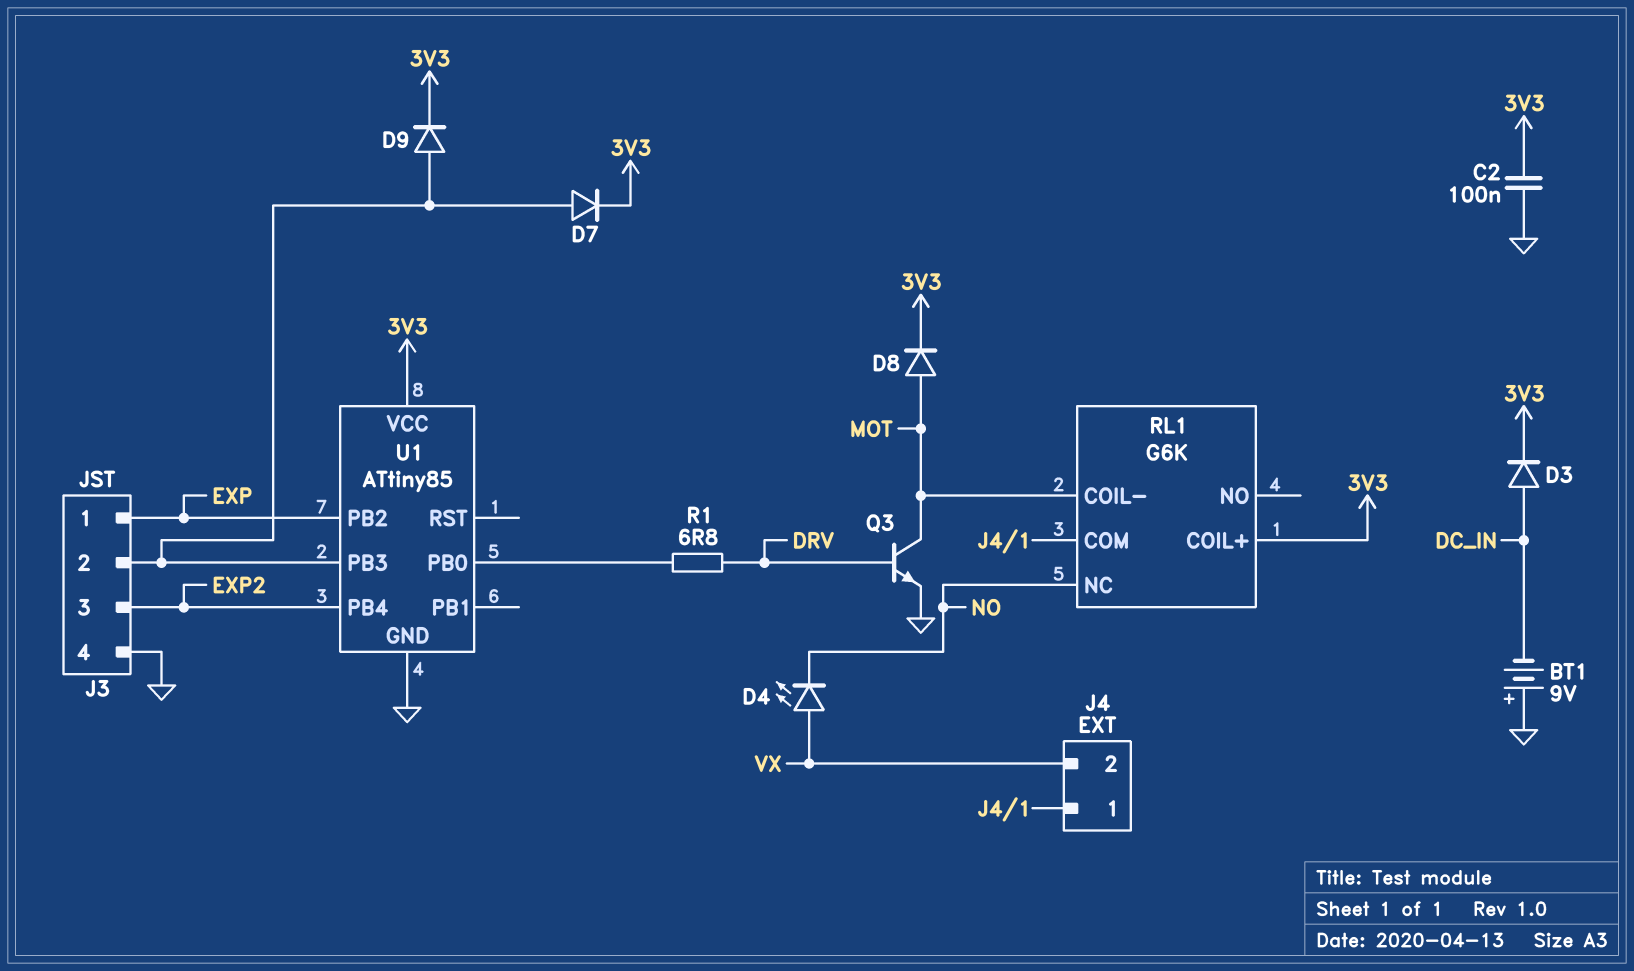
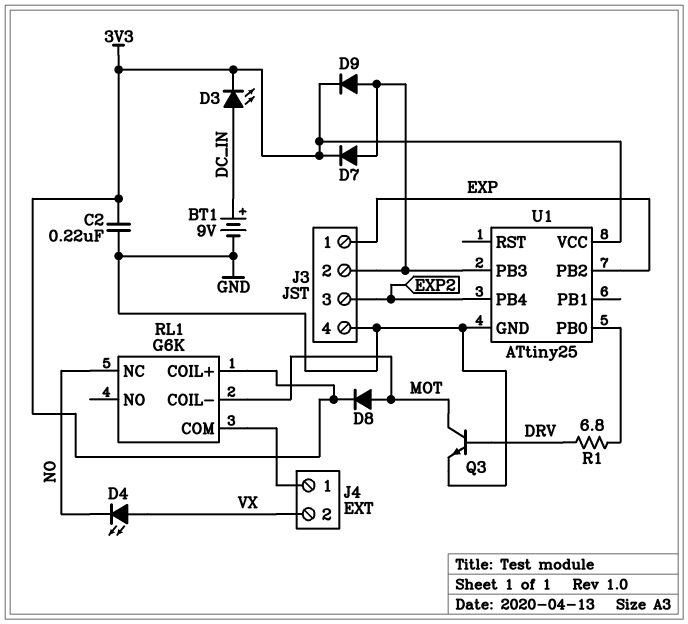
BT1: 9V (plus GND, minus DC_IN) -> 9V (plus DC_IN, minus GND)
C2: 100nF (3V3, GND) -> 220nF (3V3, GND)
D3: diode (A DC_IN, K 3V3) -> LED (A DC_IN, K 3V3)
U1: ATtiny85 -> ATtiny25

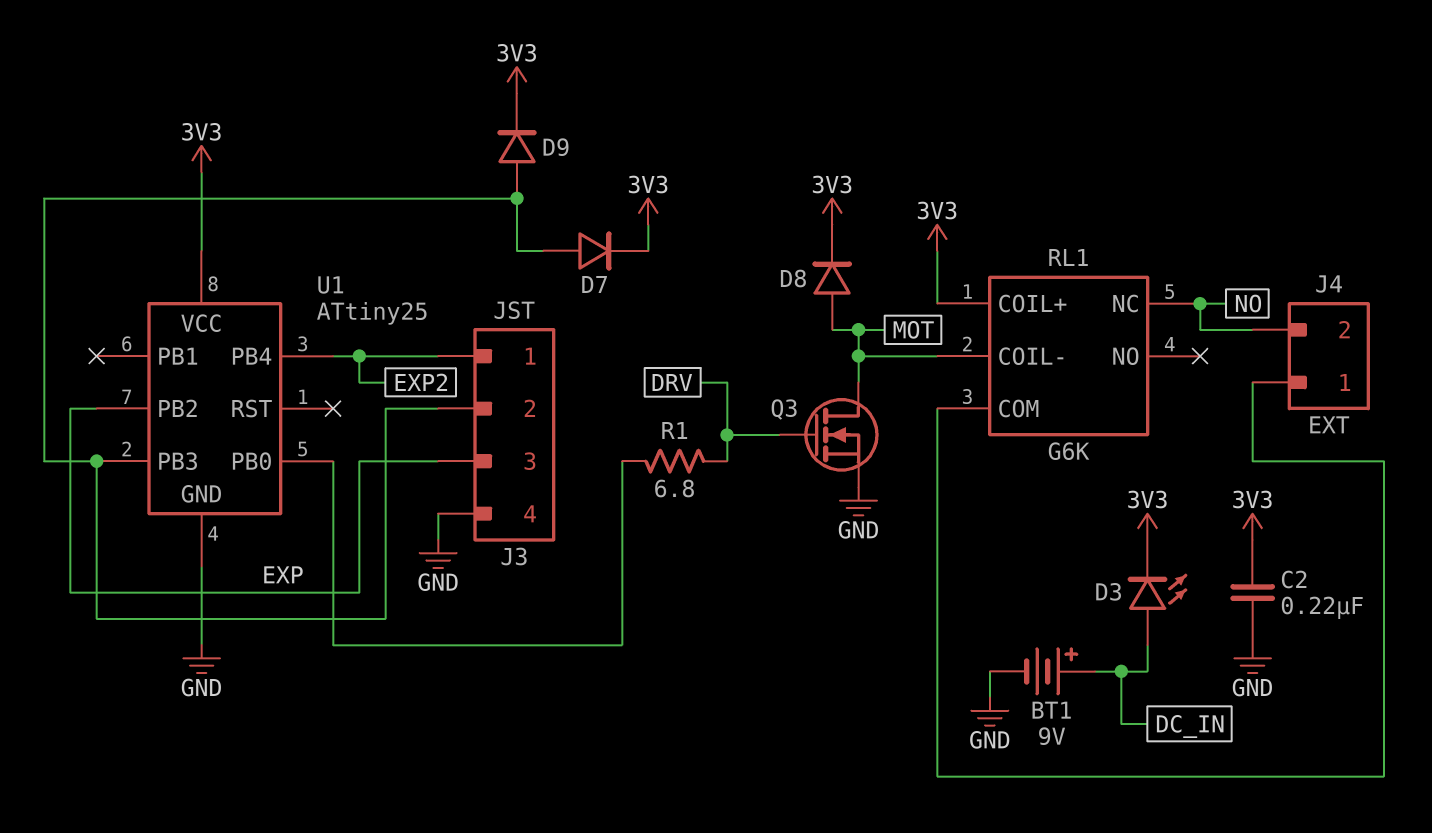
D4: LED (A VX, K NO) -> none
J3 pin 1: EXP -> EXP2
J3 pin 3: EXP2 -> EXP
J4 pin 2: VX -> NO
Q3: NPN (B DRV, C MOT, E GND) -> NMOS (G DRV, D MOT, S GND)

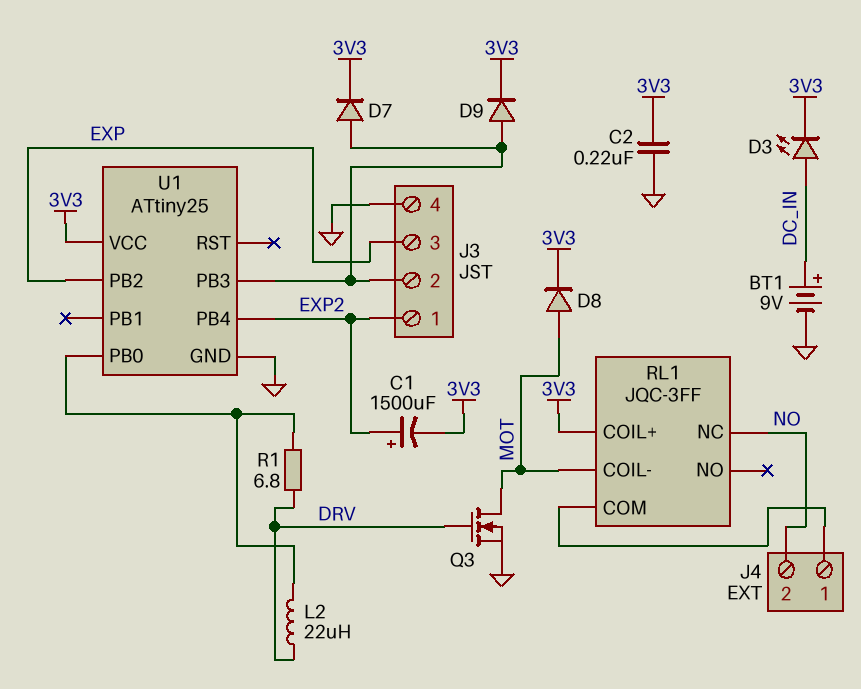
C1: none -> 1500uF (plus EXP2, minus 3V3)
L2: none -> 22uH (DRV, U1/PB0)
RL1: G6K -> JQC-3FF

